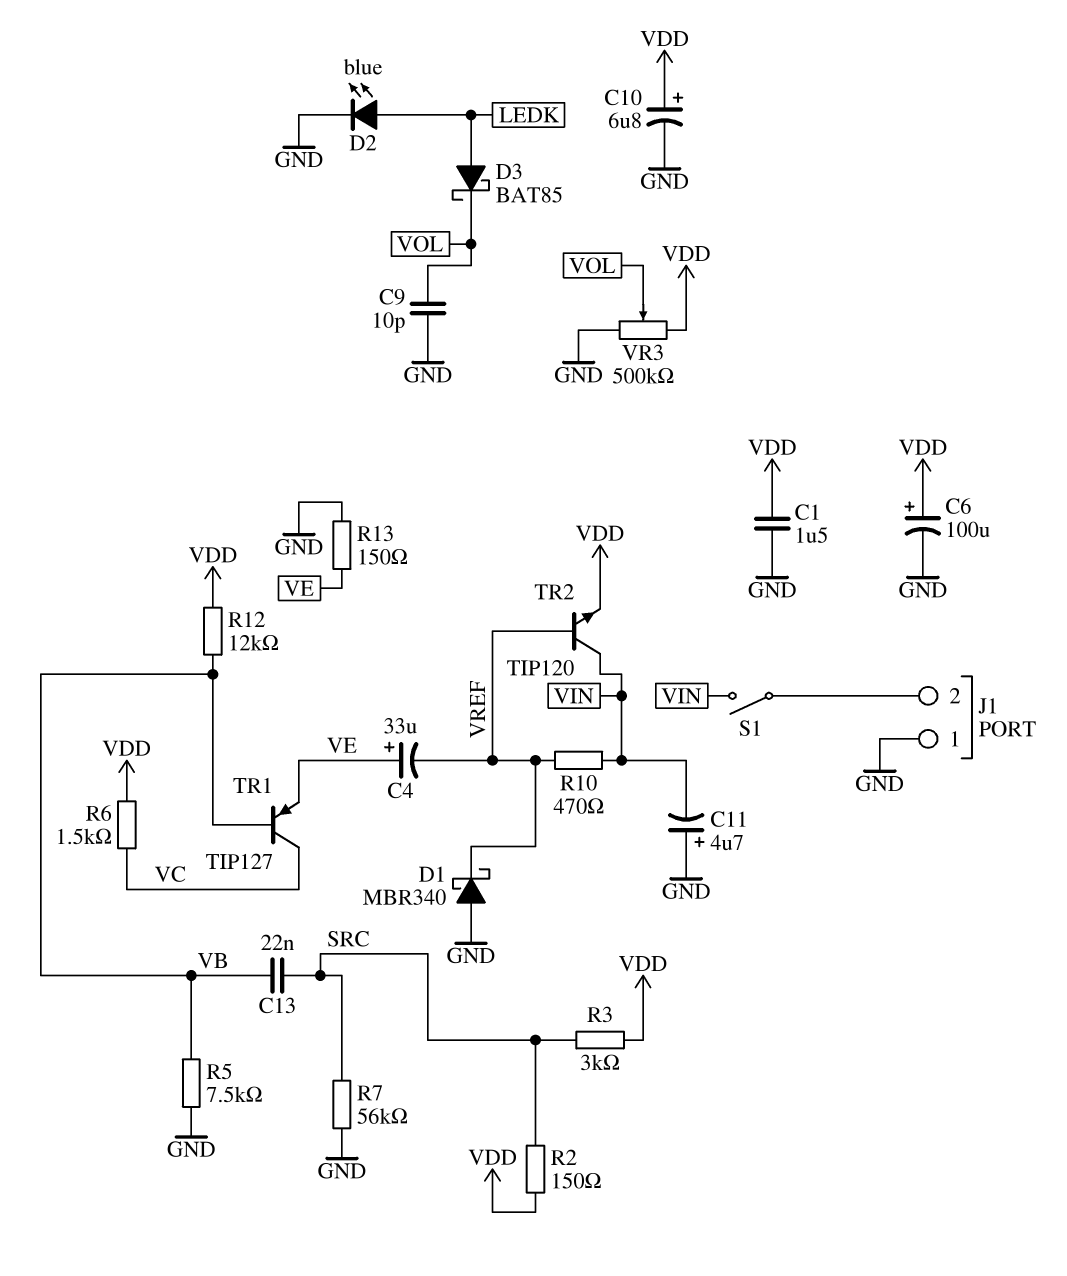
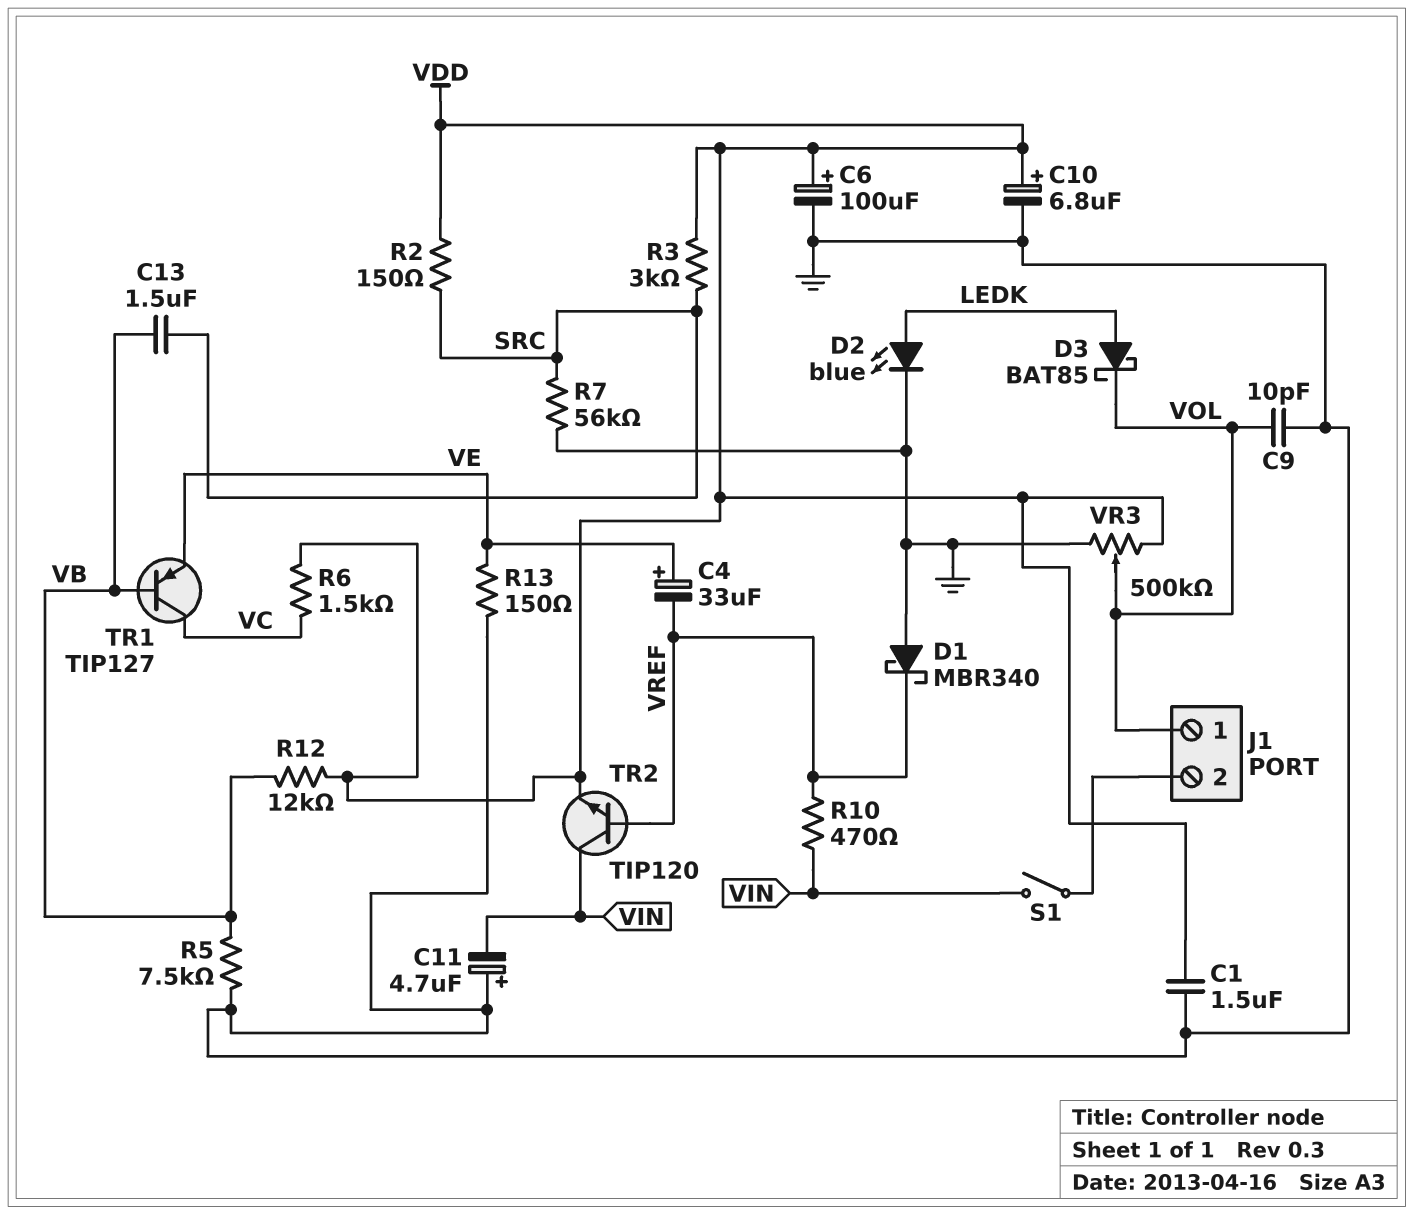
C13: 22nF (SRC, VB) -> 1.5uF (SRC, VB)
J1 pin 1: GND -> VOL

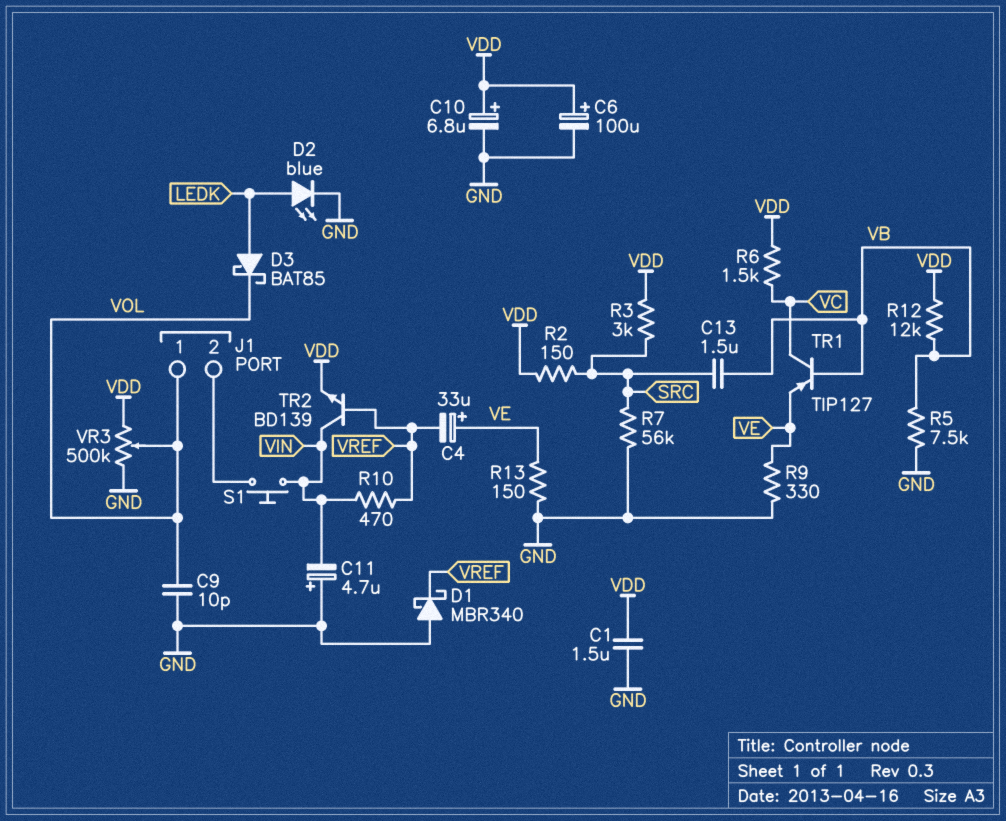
R9: none -> 330 (GND, VE)
S1: switch (J1/2, VIN) -> button (J1/2, VIN)
TR2: NPN TIP120 (B VREF, C VIN, E VDD) -> NPN BD139 (B VREF, C VIN, E VDD)

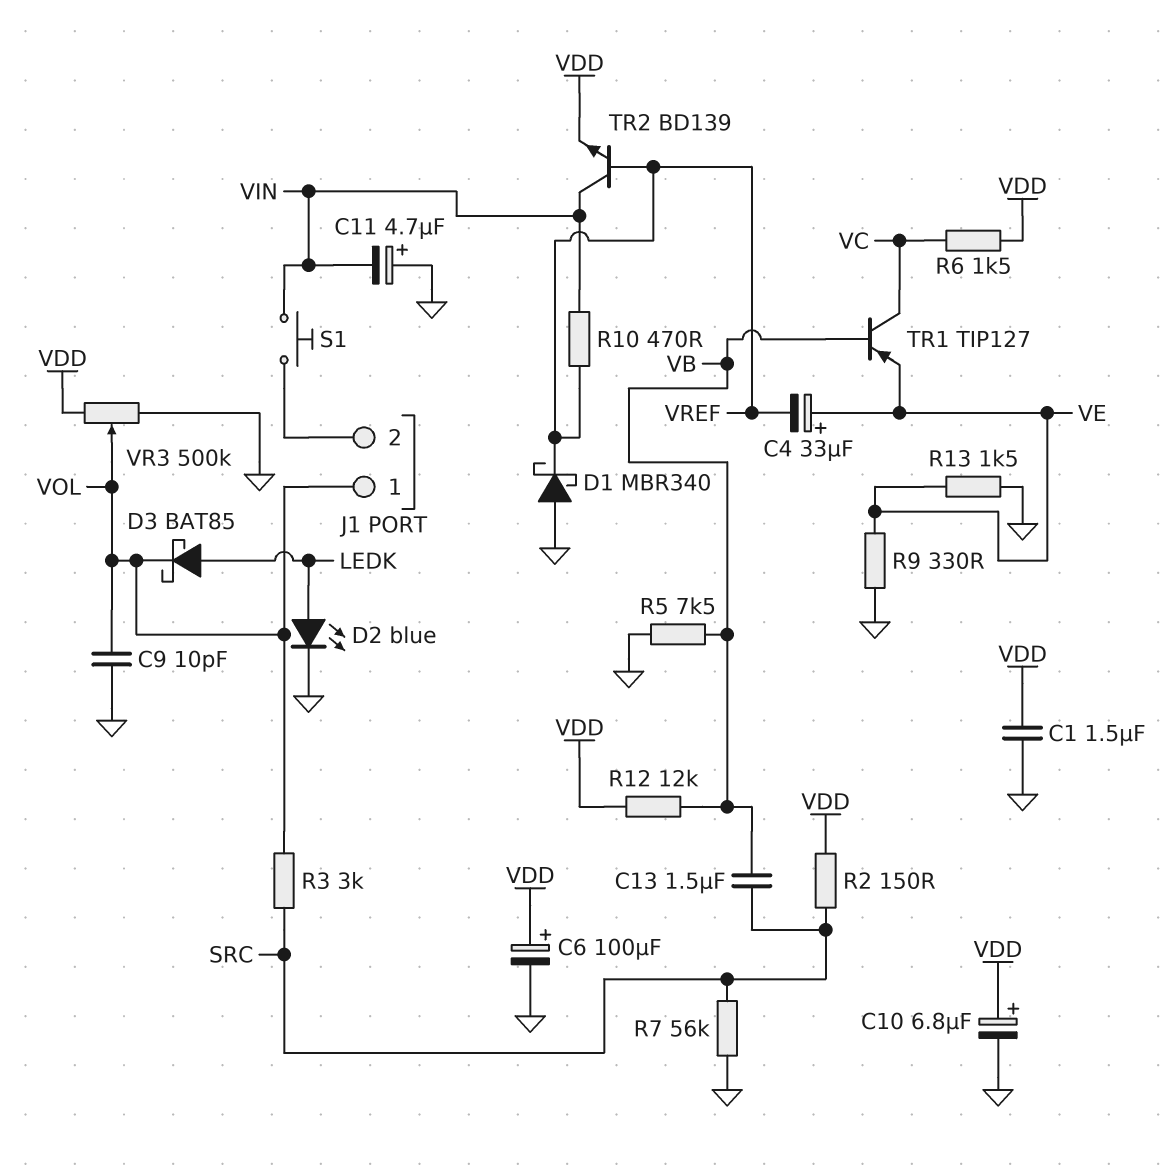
R3: 3k (SRC, VDD) -> 3k (SRC, VOL)
R13: 150 (GND, VE) -> 1.5k (GND, VE)

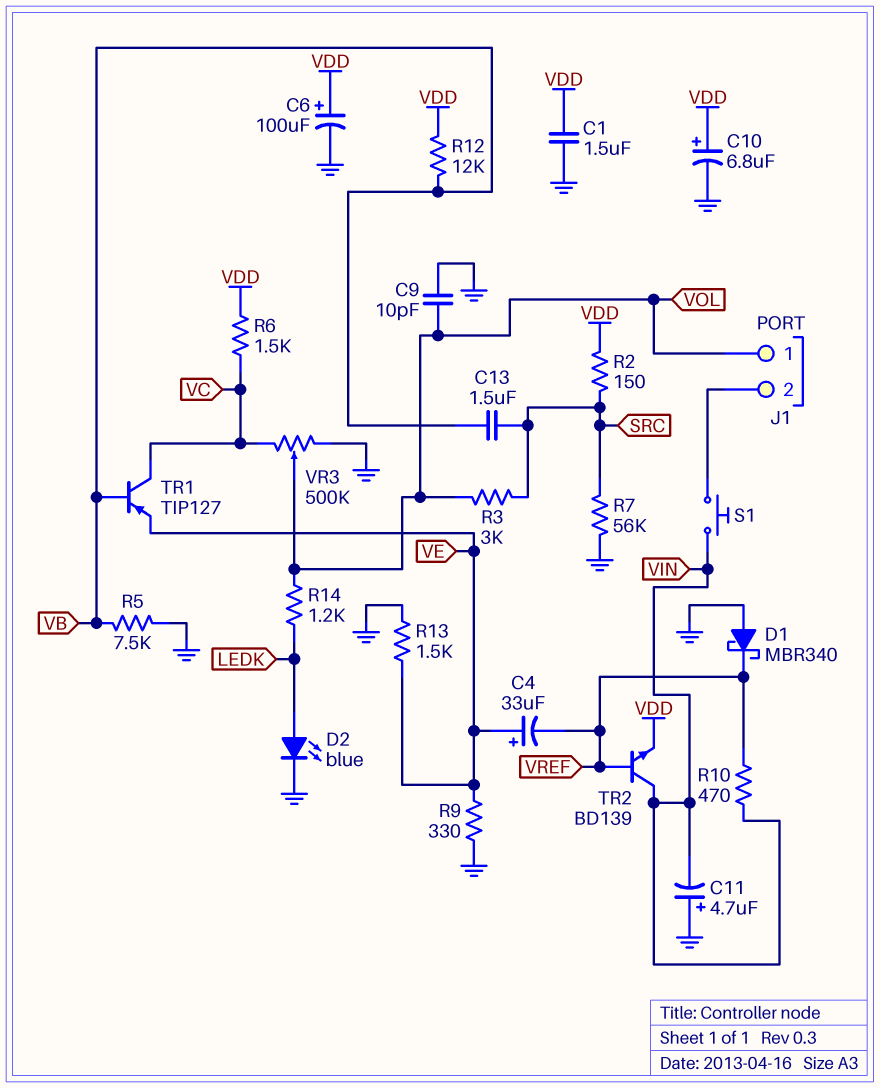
D3: schottky BAT85 (A LEDK, K VOL) -> none
R14: none -> 1.2k (LEDK, VOL)
VR3: 500k (GND, VDD, wiper VOL) -> 500k (GND, VC, wiper VOL)

